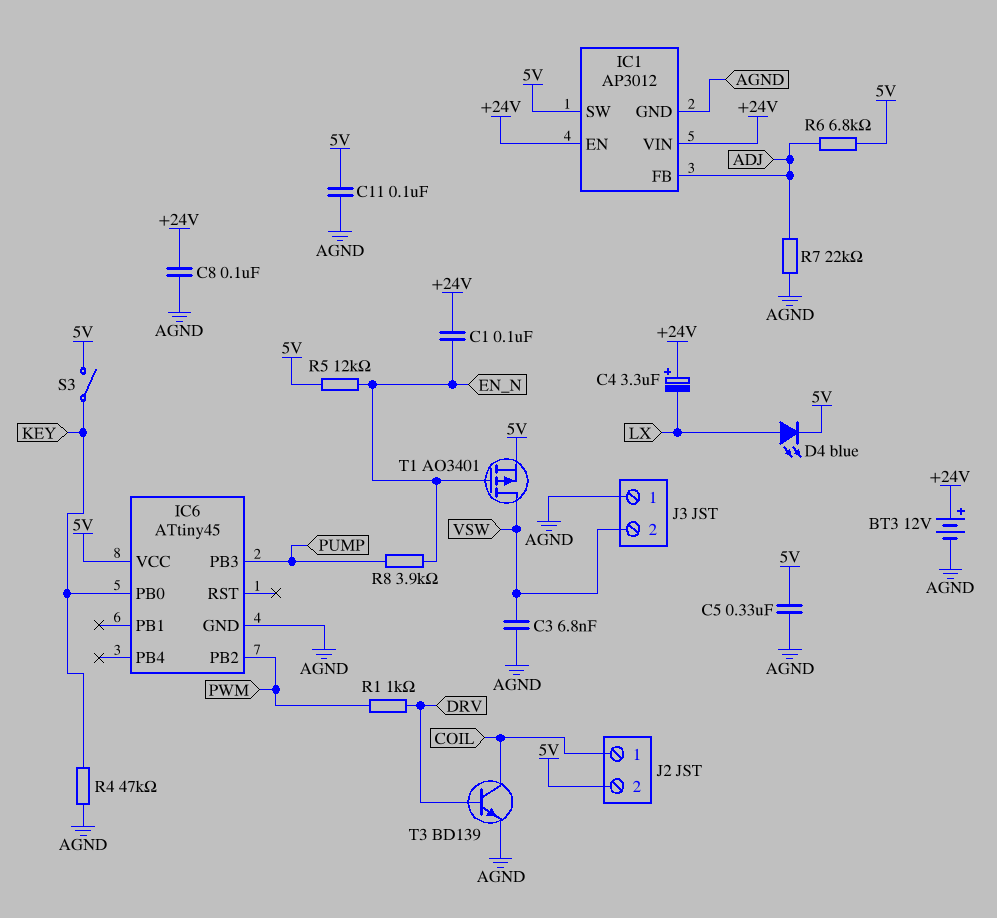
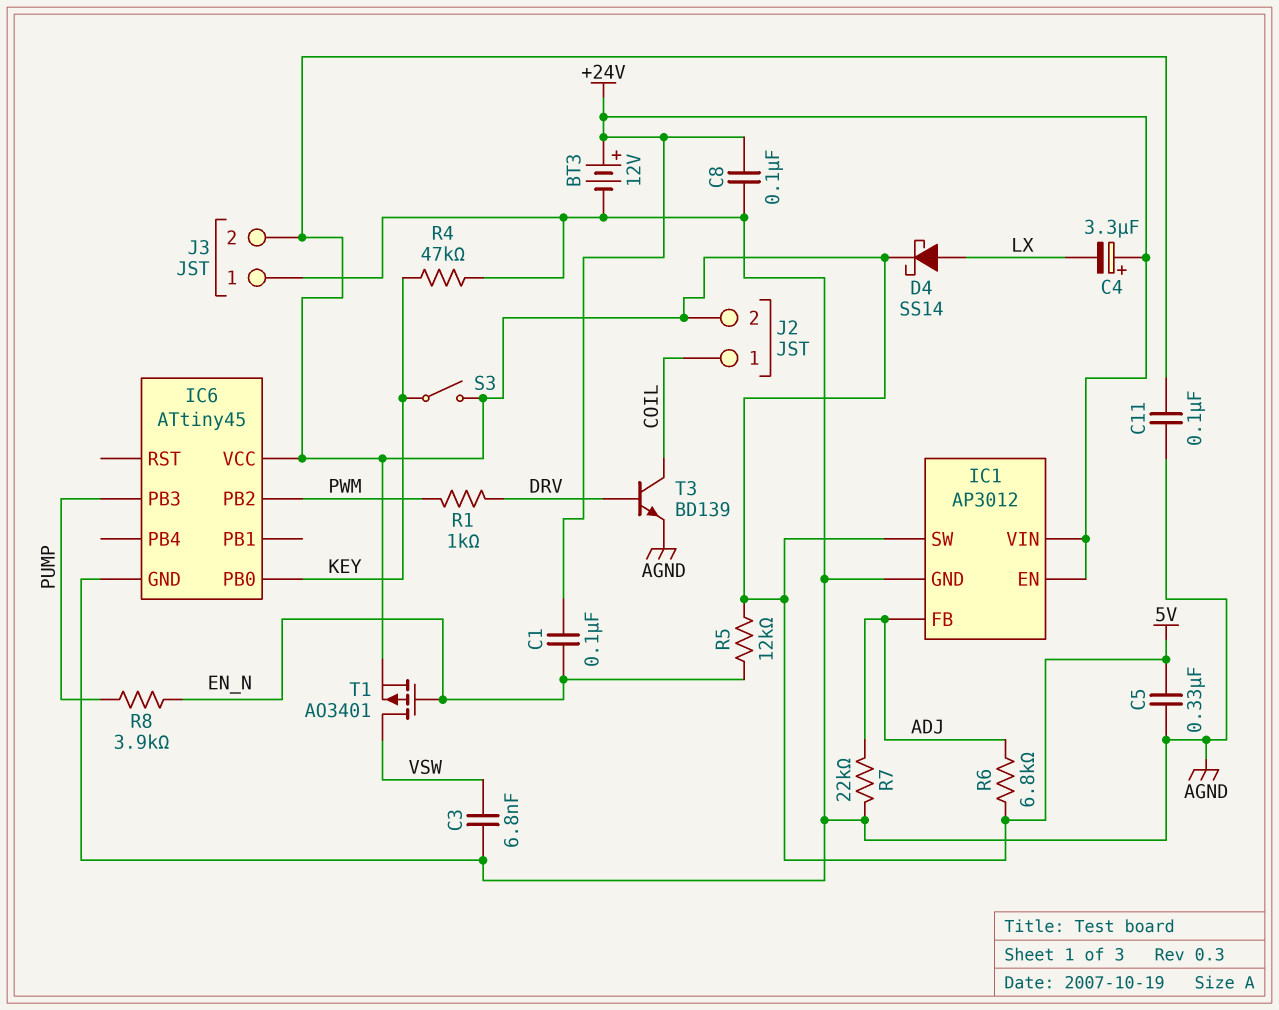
D4: LED blue (A LX, K 5V) -> schottky SS14 (A LX, K 5V)
J3 pin 2: VSW -> 5V

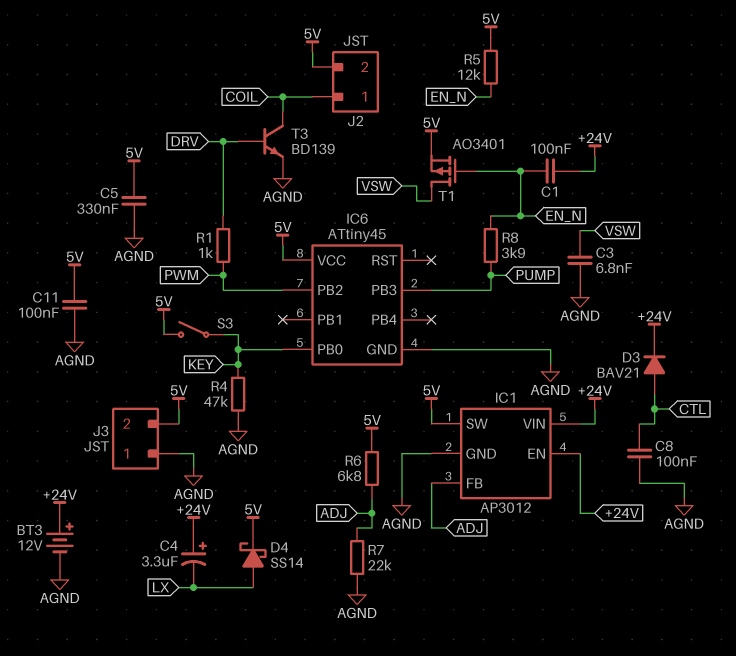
C8: 100nF (+24V, AGND) -> 100nF (AGND, CTL)
D3: none -> diode BAV21 (A CTL, K +24V)

